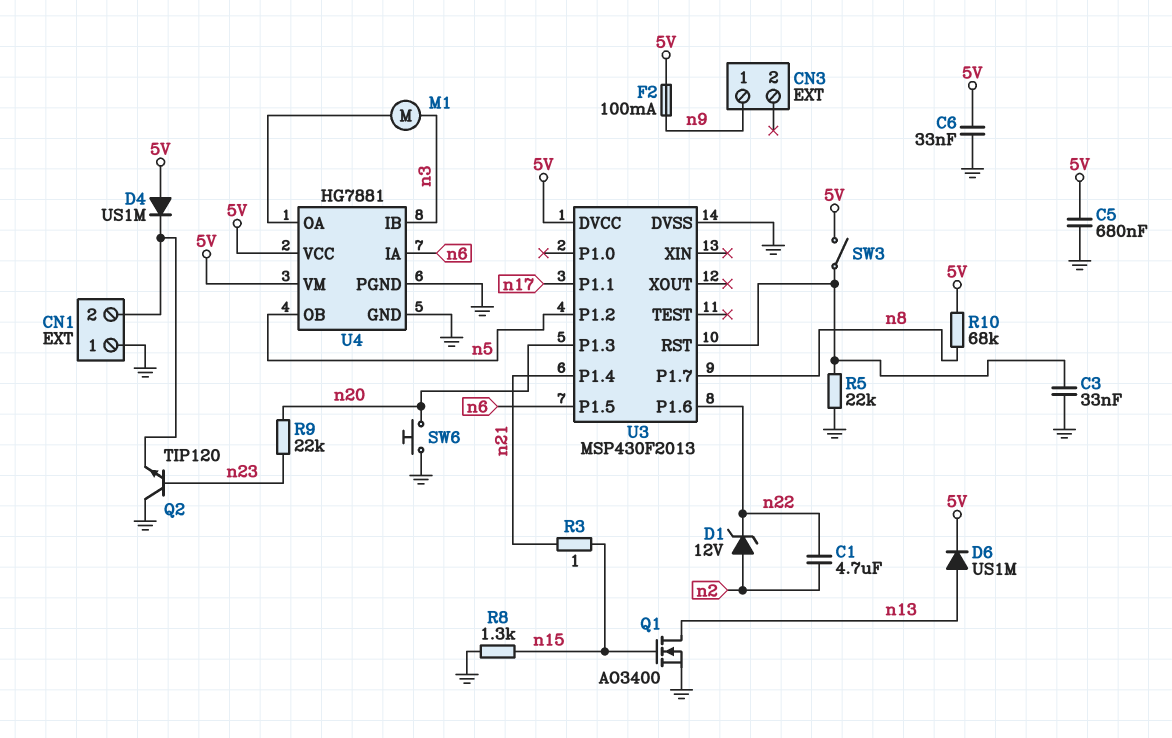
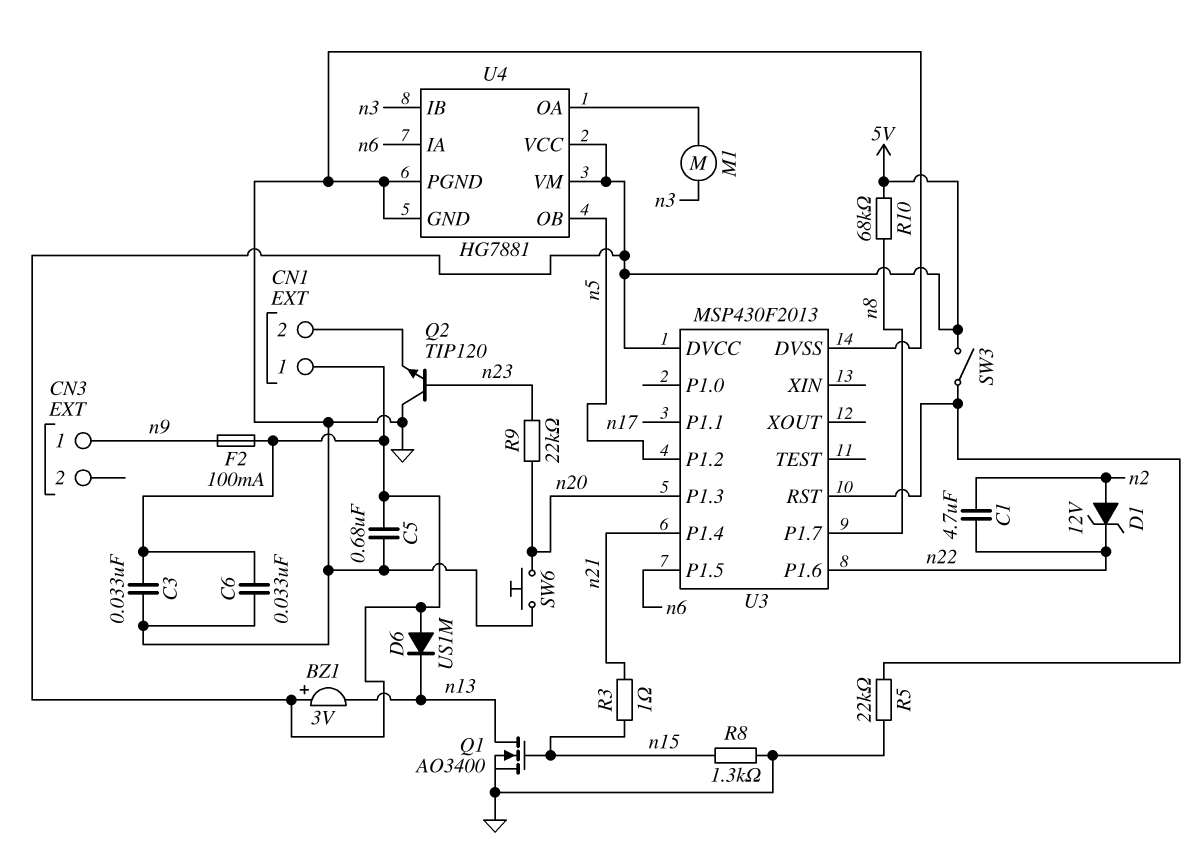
BZ1: none -> buzzer 3V (plus 5V, minus n13)
C3: 33nF (GND, U3/RST) -> 33nF (5V, GND)
CN1 pin 1: GND -> 5V
D4: diode US1M (A 5V, K CN1/2) -> none
D6: diode US1M (A n13, K 5V) -> diode US1M (A 5V, K n13)

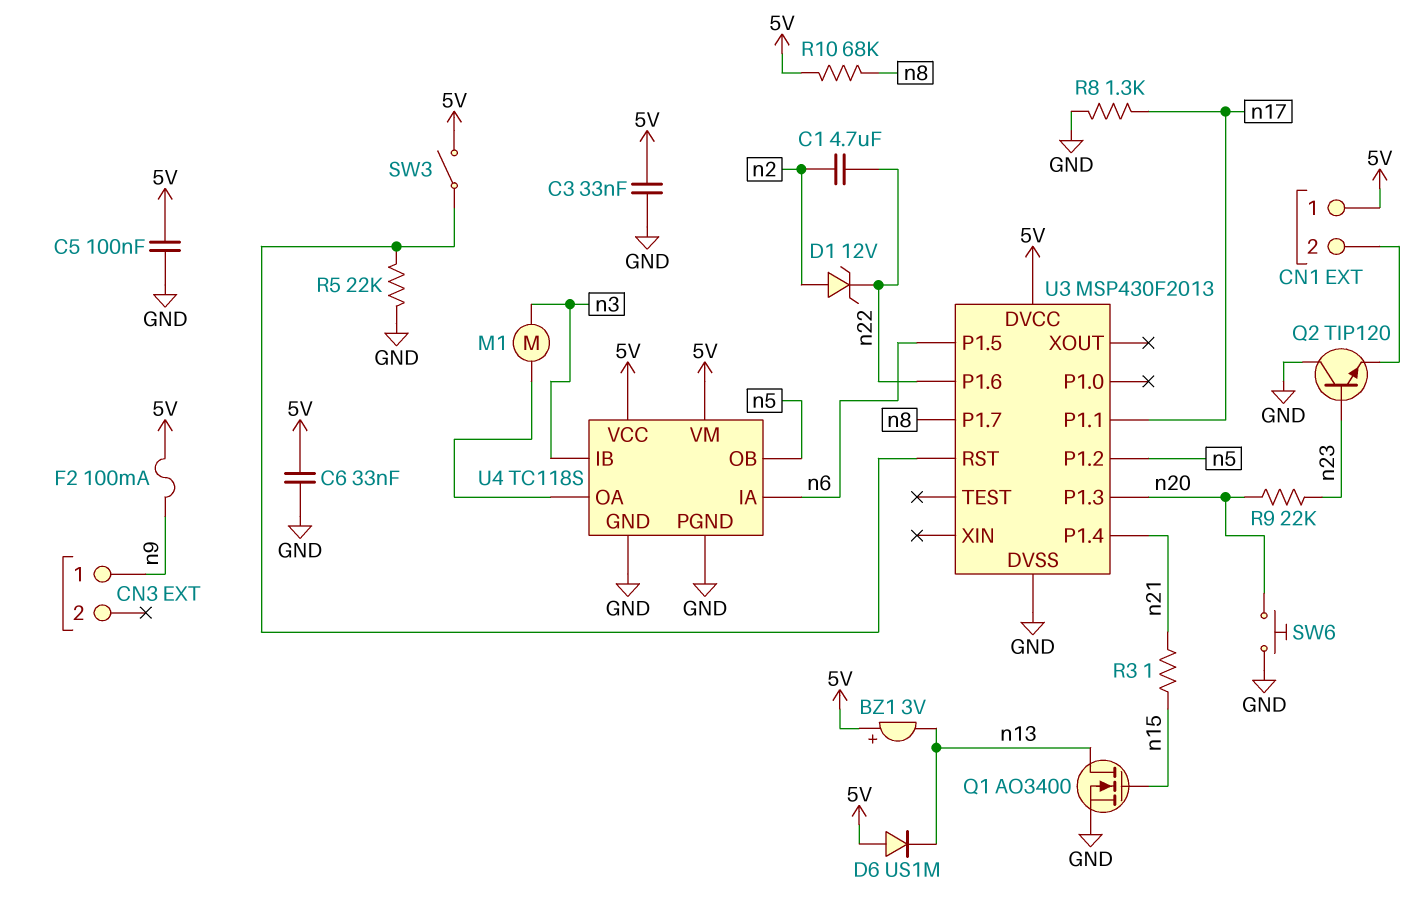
C5: 680nF (5V, GND) -> 100nF (5V, GND)
R8: 1.3k (GND, n15) -> 1.3k (GND, n17)
U4: HG7881 -> TC118S

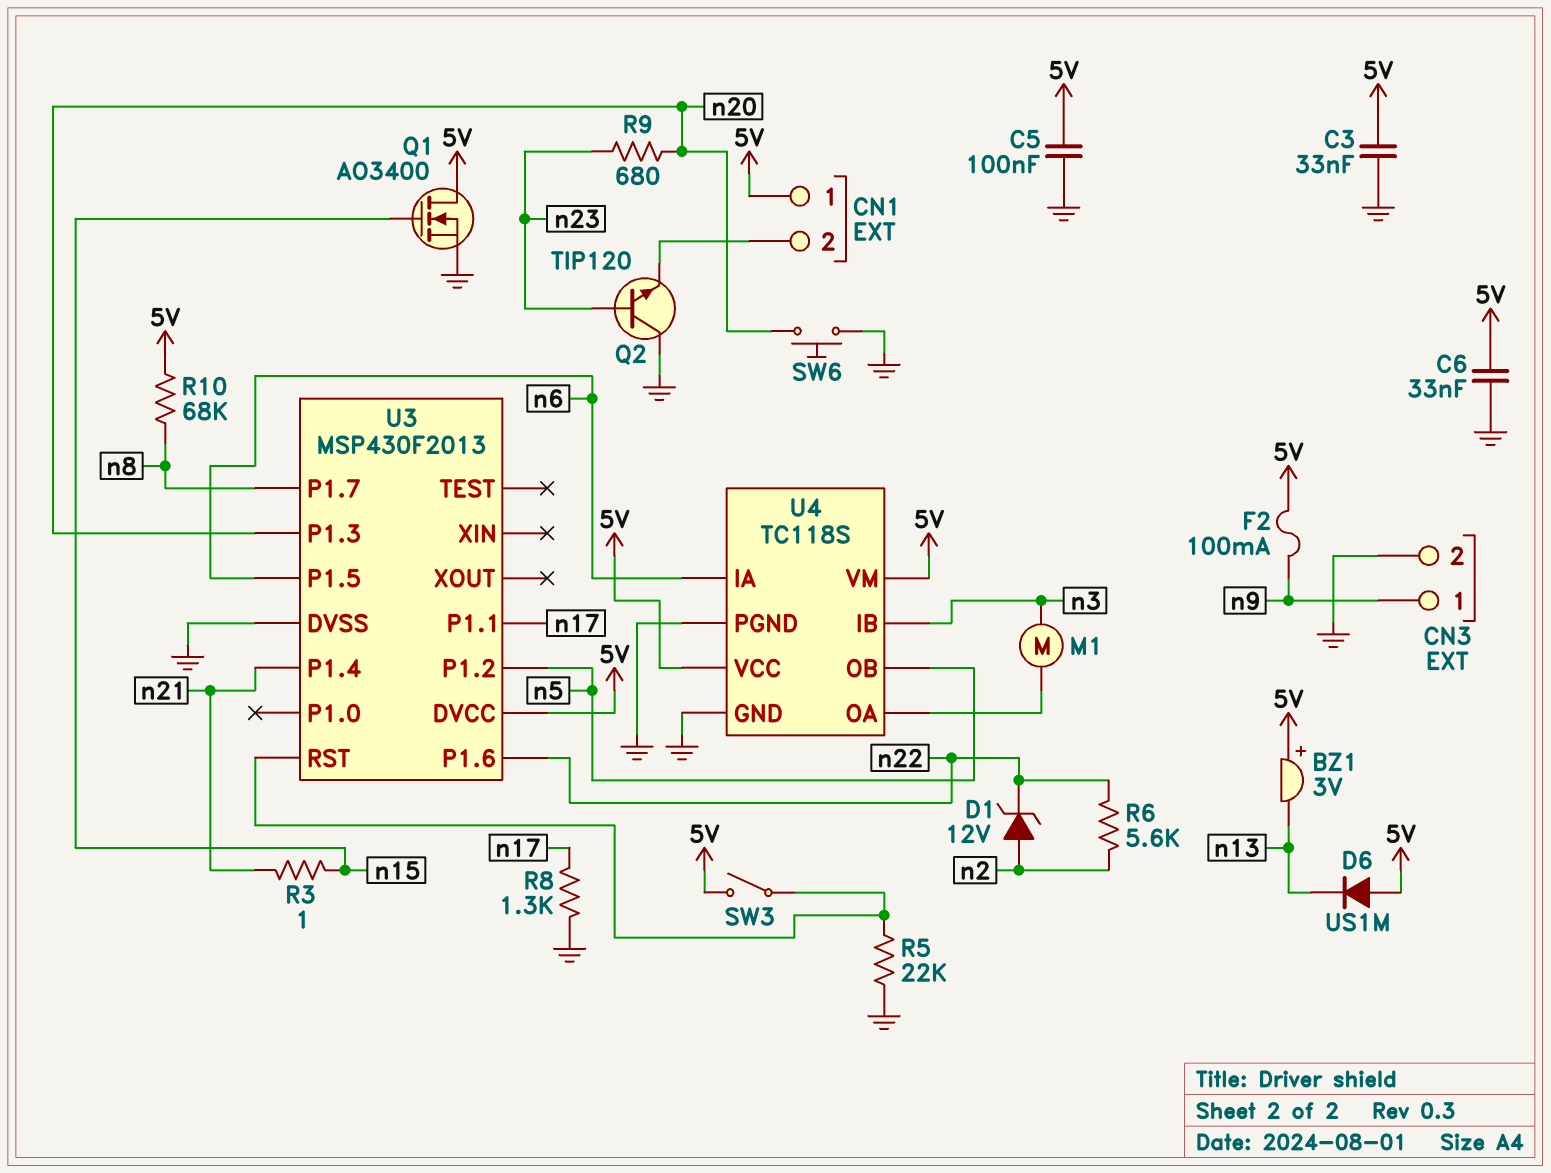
C1: 4.7uF (n2, n22) -> none
CN3 pin 2: none -> GND
Q1: NMOS AO3400 (G n15, D n13, S GND) -> NMOS AO3400 (G n15, D 5V, S GND)
R6: none -> 5.6k (n2, n22)
R9: 22k (n20, n23) -> 680 (n20, n23)

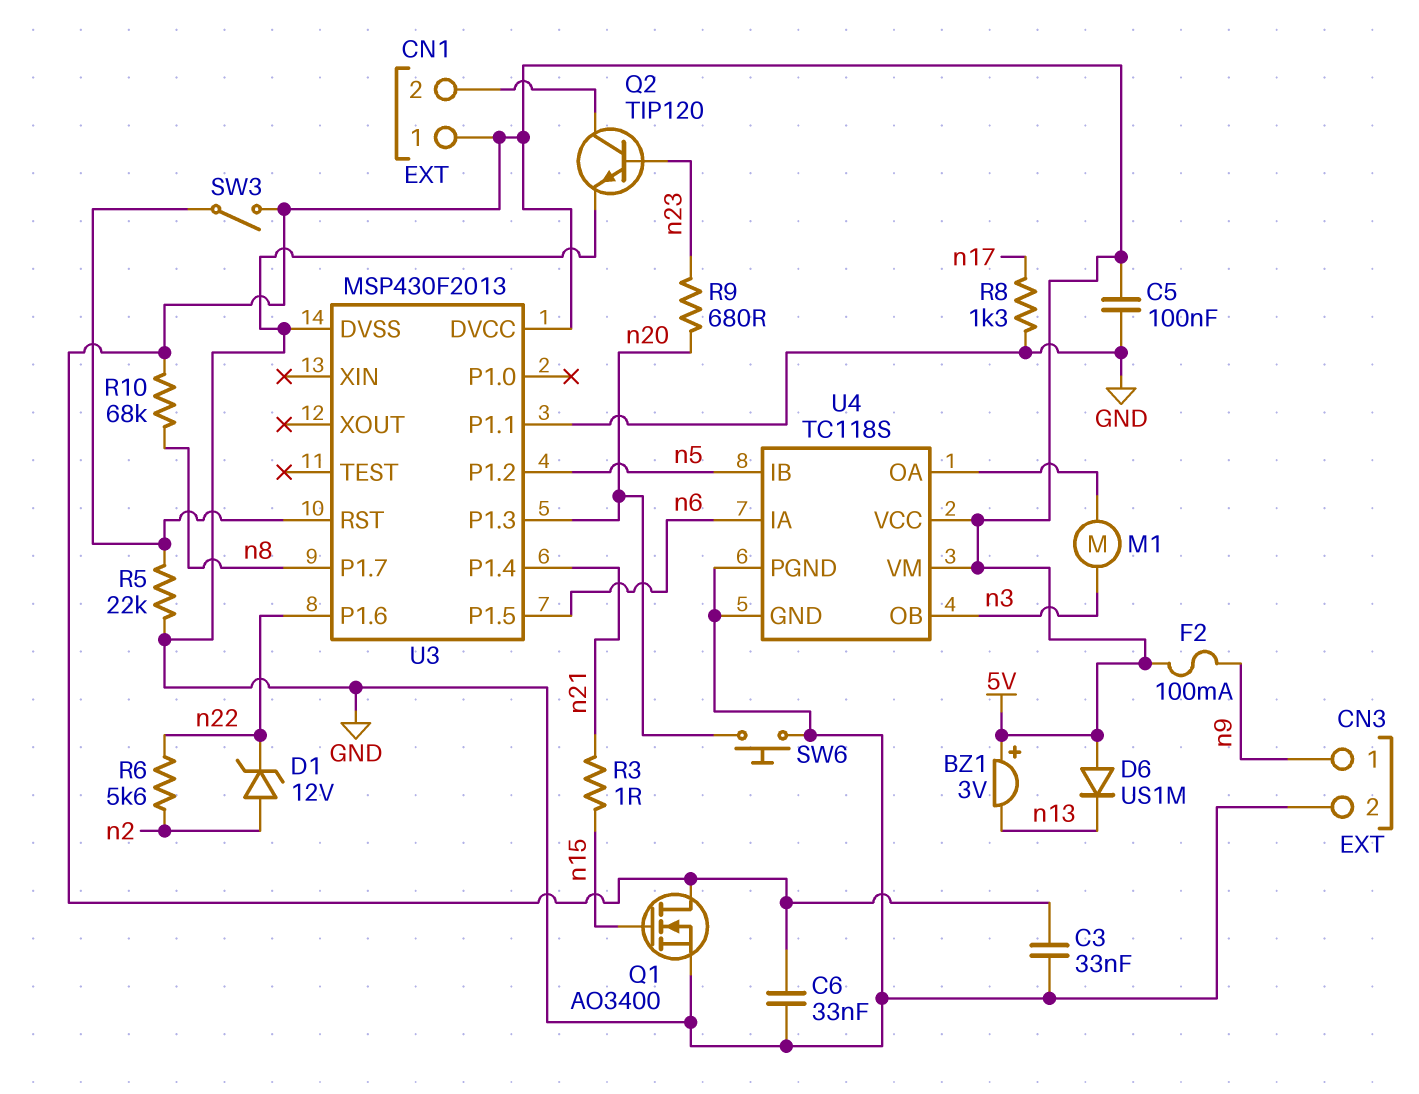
Q2: NPN TIP120 (B n23, C GND, E CN1/2) -> NPN TIP120 (B n23, C CN1/2, E GND)
U3 pin P1.1: n17 -> GND
U4 pin IB: n3 -> n5
U4 pin OB: n5 -> n3

